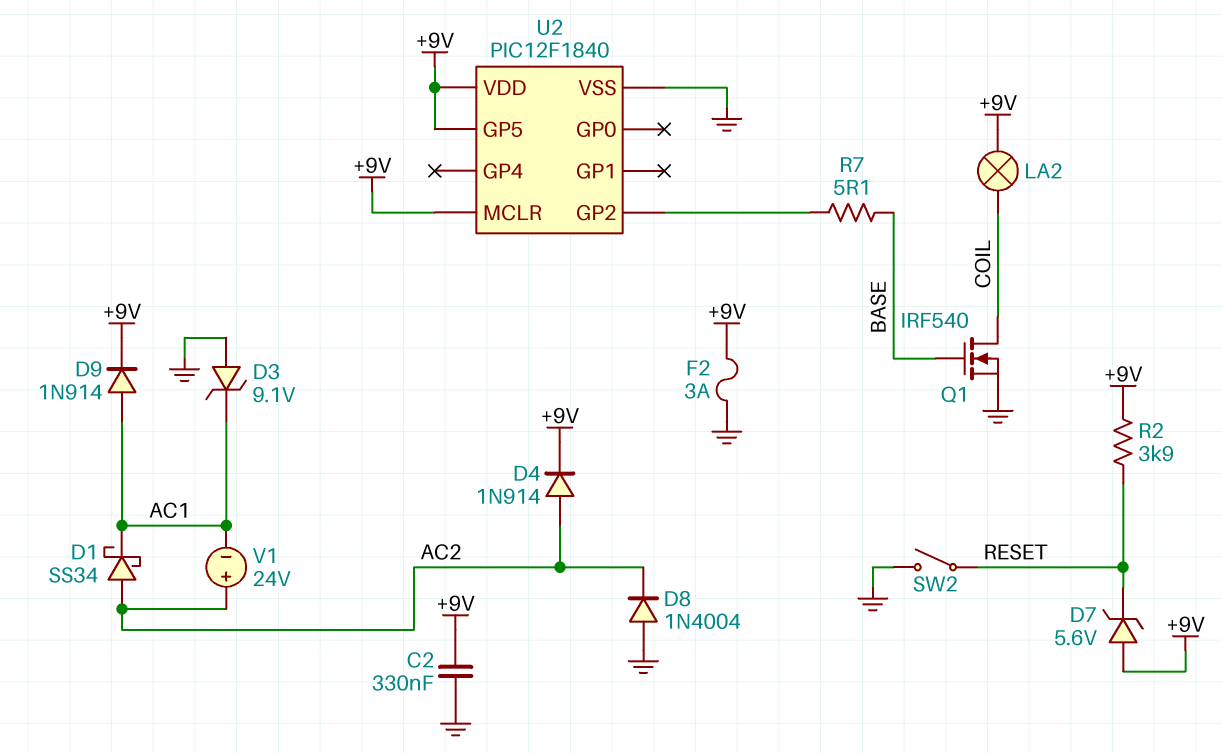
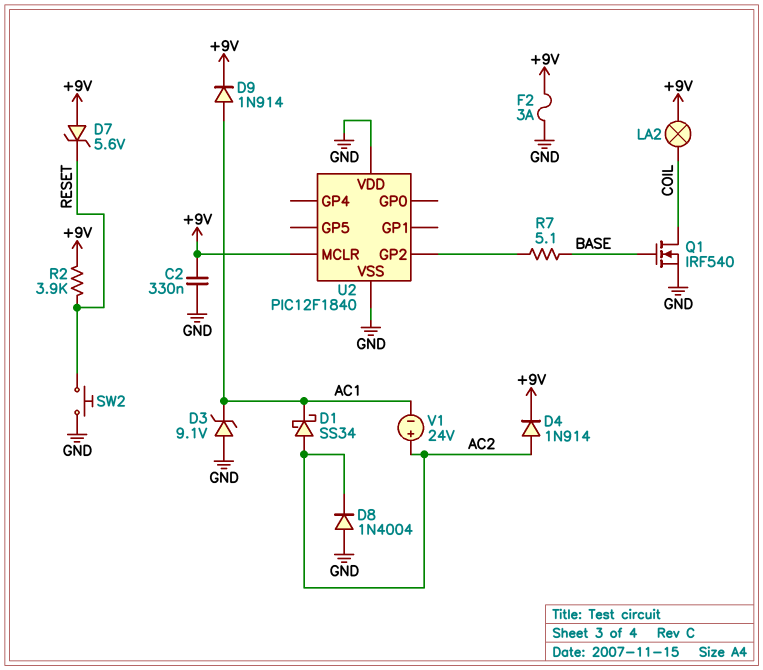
SW2: switch (GND, RESET) -> button (GND, RESET)
U2 pin GP5: +9V -> none
U2 pin VDD: +9V -> GND

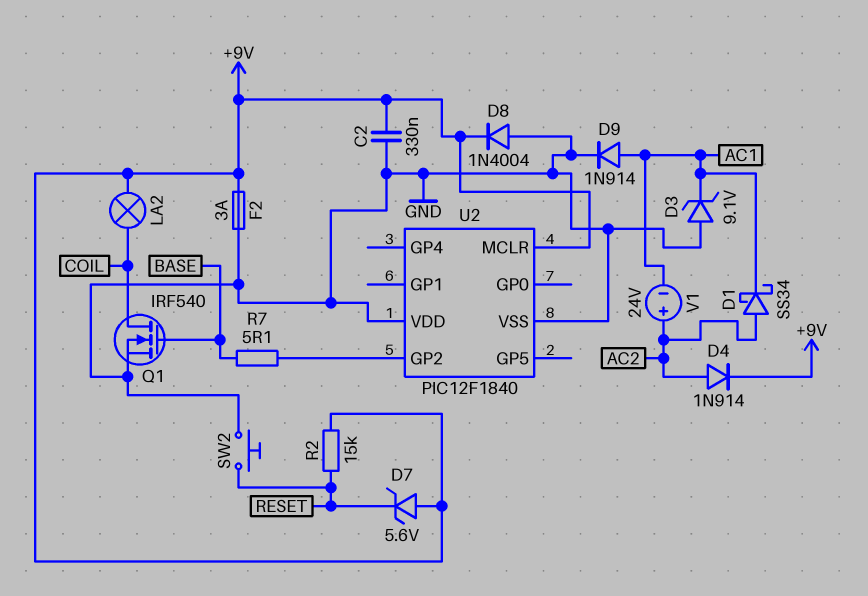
D8: diode 1N4004 (A GND, K AC2) -> diode 1N4004 (A GND, K +9V)
D9: diode 1N914 (A AC1, K +9V) -> diode 1N914 (A AC1, K GND)
R2: 3.9k (+9V, RESET) -> 15k (+9V, RESET)

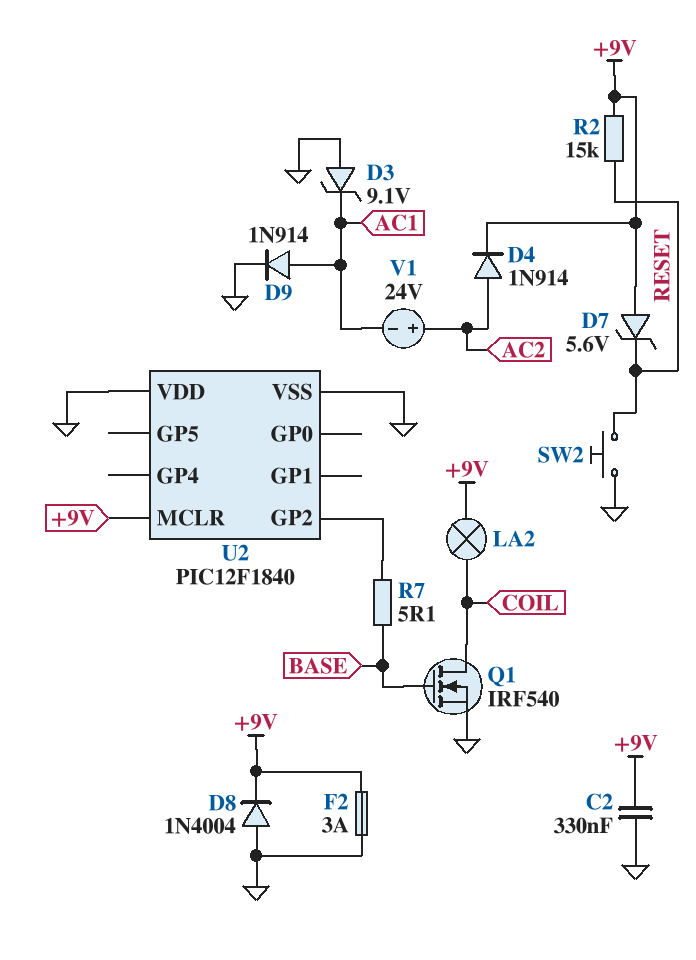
D1: schottky SS34 (A AC2, K AC1) -> none

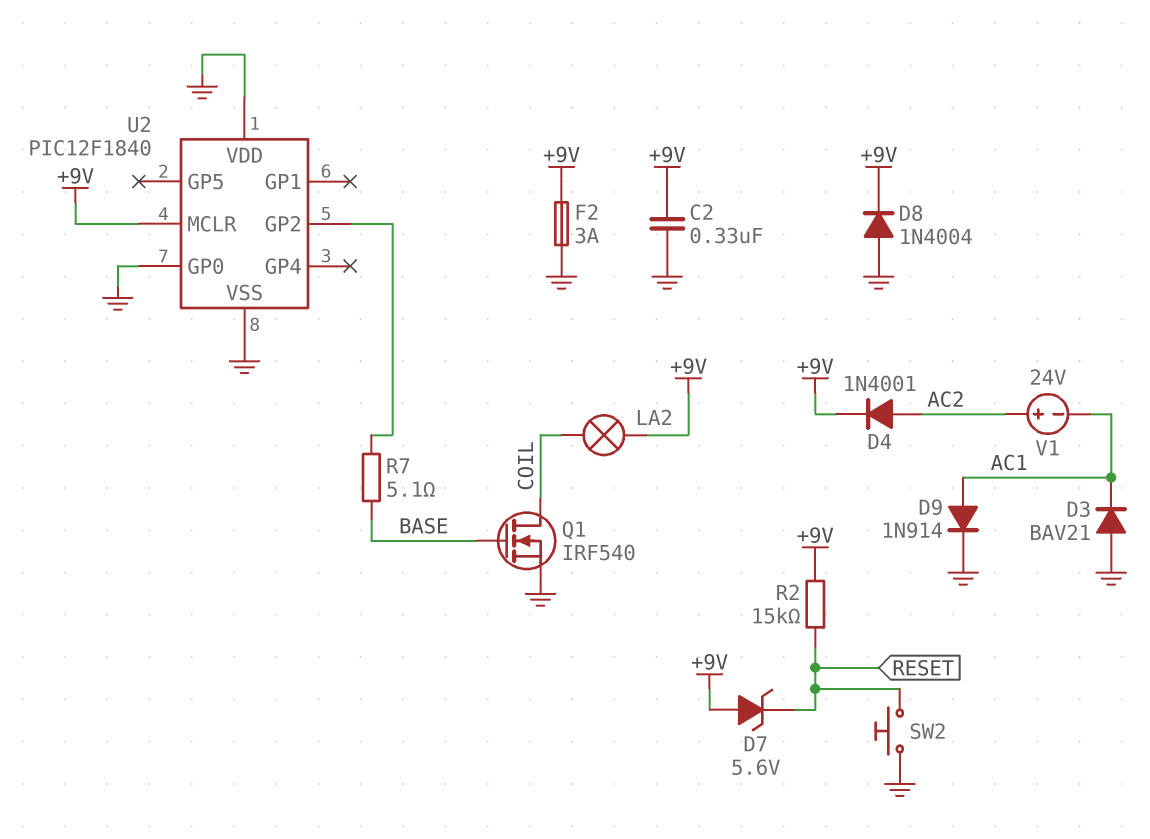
D3: zener 9.1V (A GND, K AC1) -> diode BAV21 (A GND, K AC1)
D4: diode 1N914 (A AC2, K +9V) -> diode 1N4001 (A AC2, K +9V)
U2 pin GP0: none -> GND

